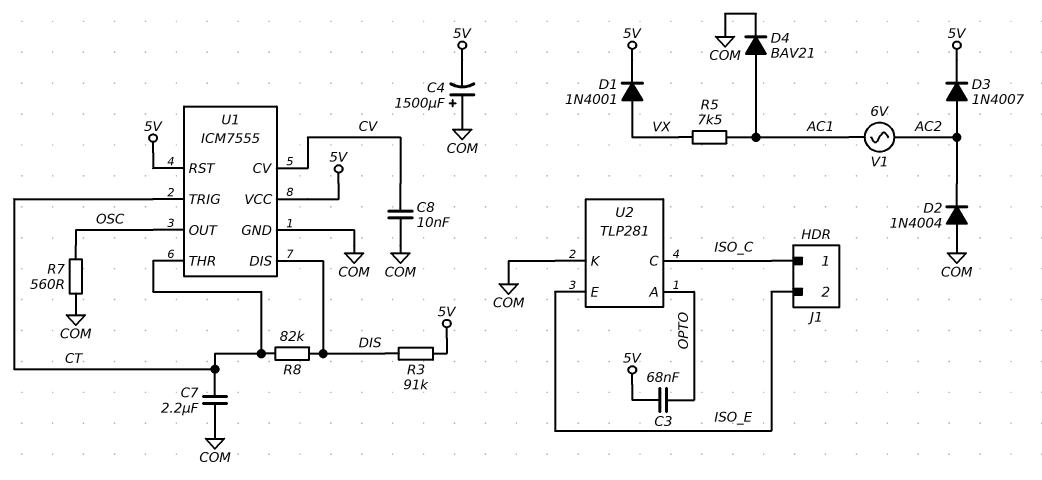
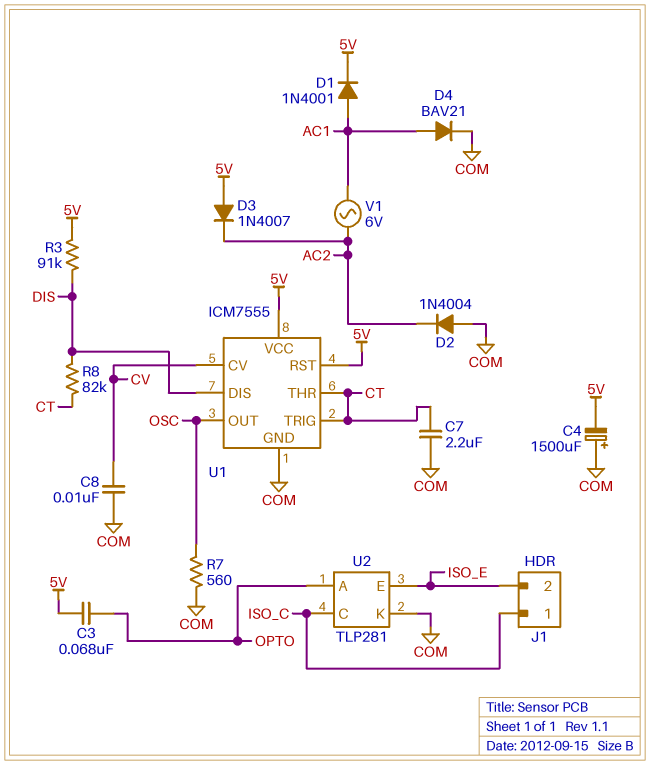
D1: diode 1N4001 (A VX, K 5V) -> diode 1N4001 (A AC1, K 5V)
D3: diode 1N4007 (A AC2, K 5V) -> diode 1N4007 (A 5V, K AC2)
R5: 7.5k (AC1, VX) -> none

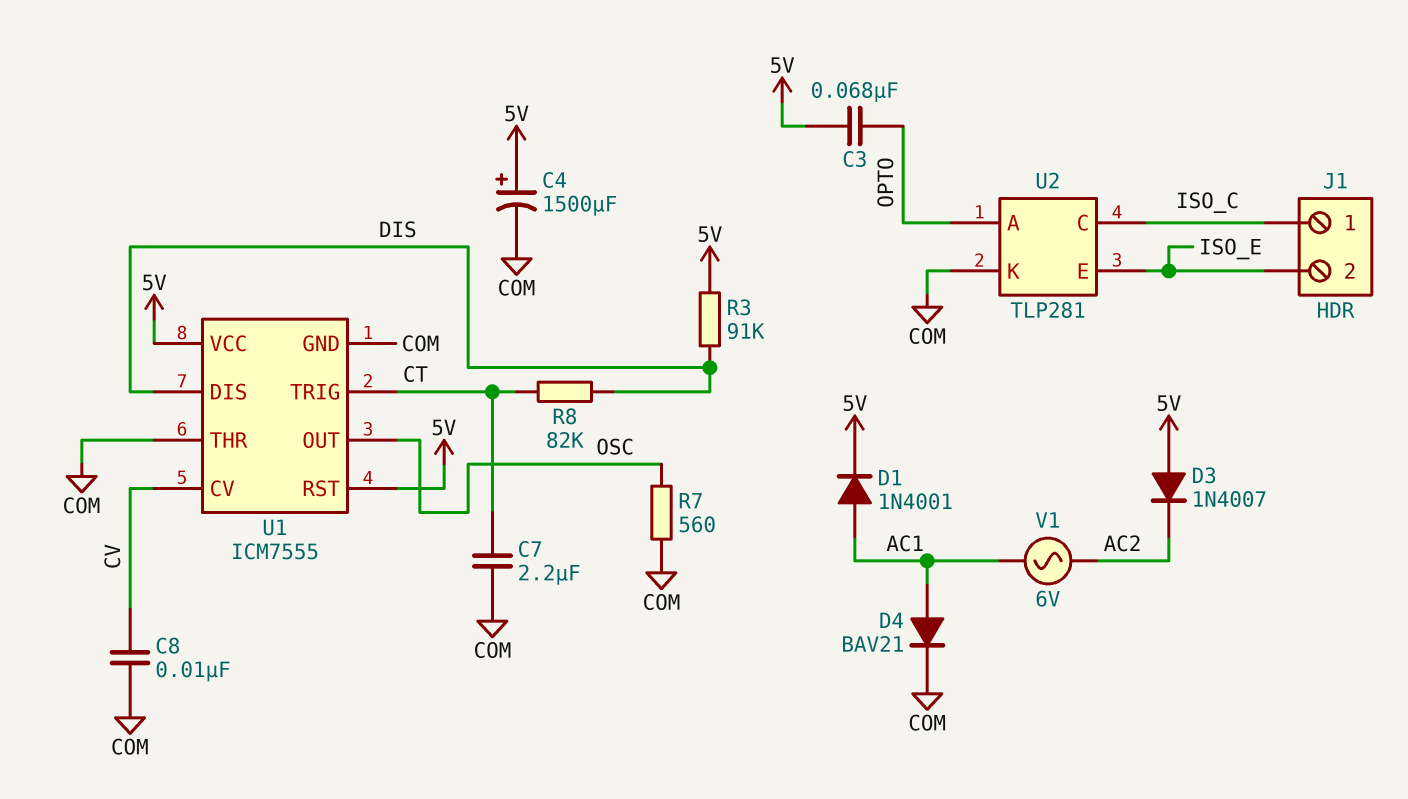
C4: 1500uF (plus COM, minus 5V) -> 1500uF (plus 5V, minus COM)
D2: diode 1N4004 (A COM, K AC2) -> none
U1 pin THR: CT -> COM

